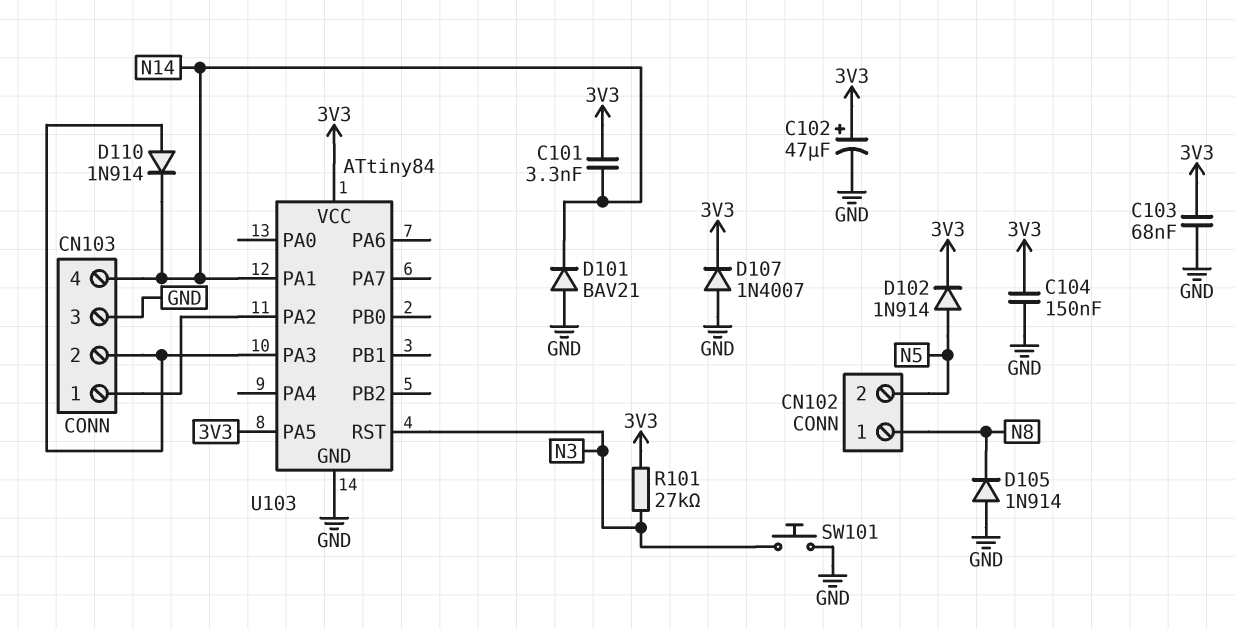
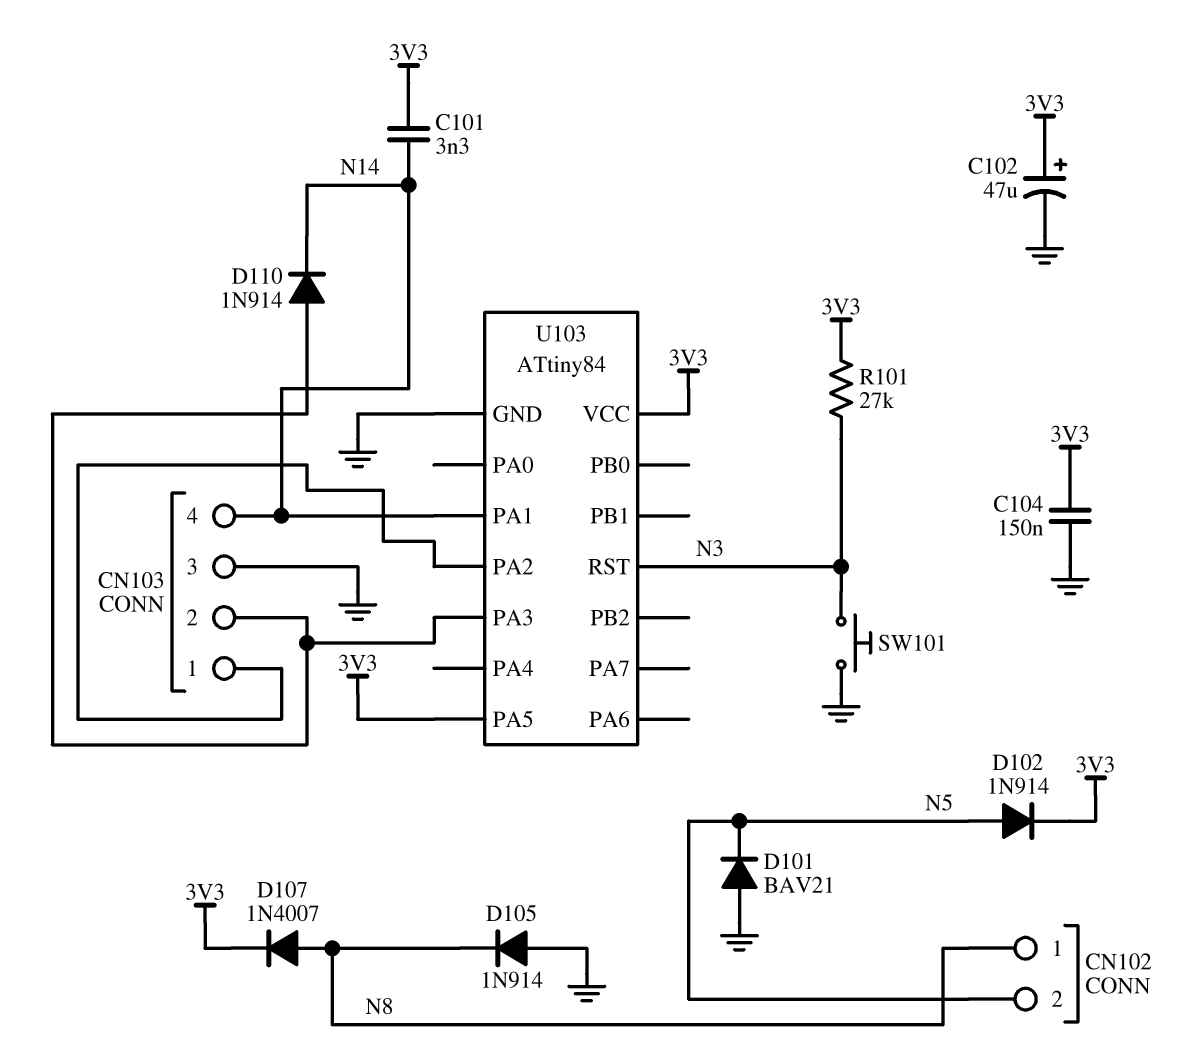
C103: 68nF (3V3, GND) -> none
D101: diode BAV21 (A GND, K N14) -> diode BAV21 (A GND, K N5)
D107: diode 1N4007 (A GND, K 3V3) -> diode 1N4007 (A N8, K 3V3)

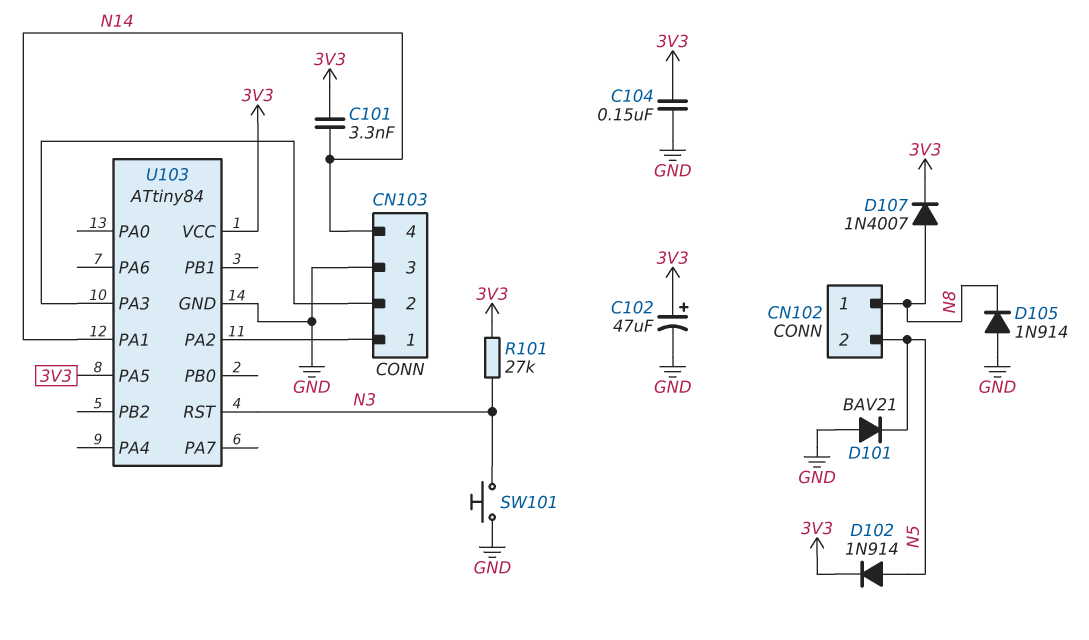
D110: diode 1N914 (A CN103/2, K N14) -> none

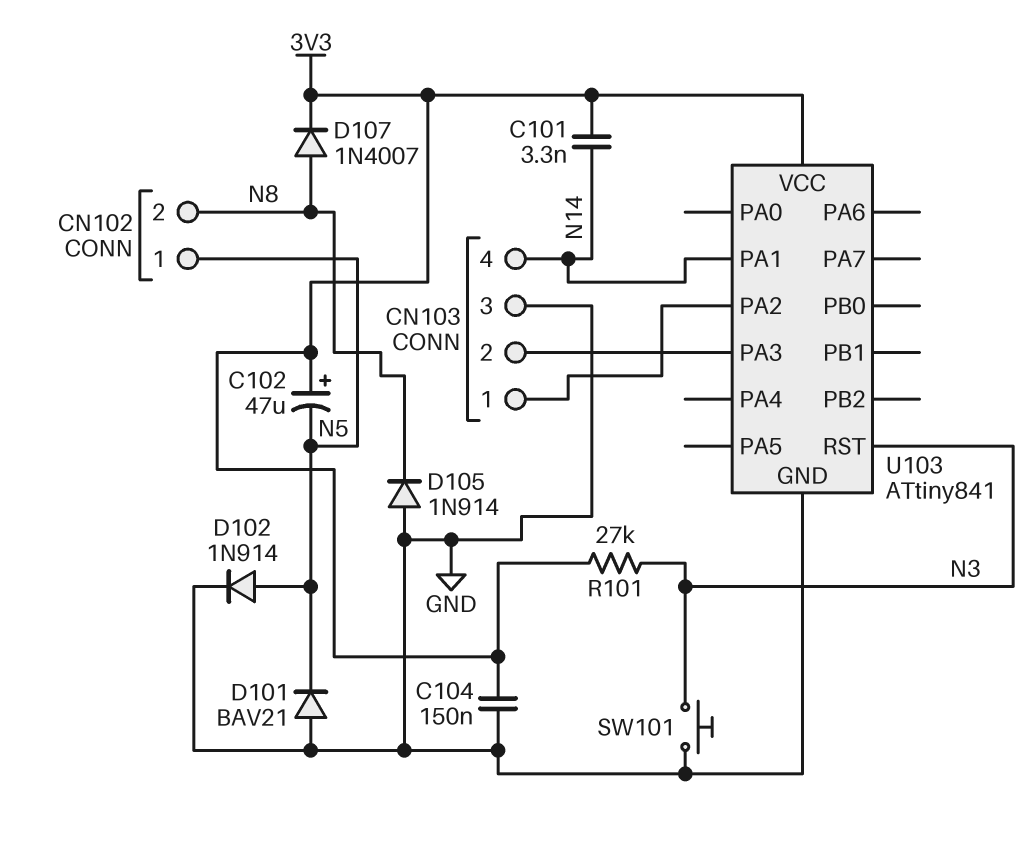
C102: 47uF (plus 3V3, minus GND) -> 47uF (plus 3V3, minus N5)
CN102 pin 1: N8 -> N5
CN102 pin 2: N5 -> N8
D102: diode 1N914 (A N5, K 3V3) -> diode 1N914 (A N5, K GND)
U103: ATtiny84 -> ATtiny841
U103 pin PA5: 3V3 -> none

